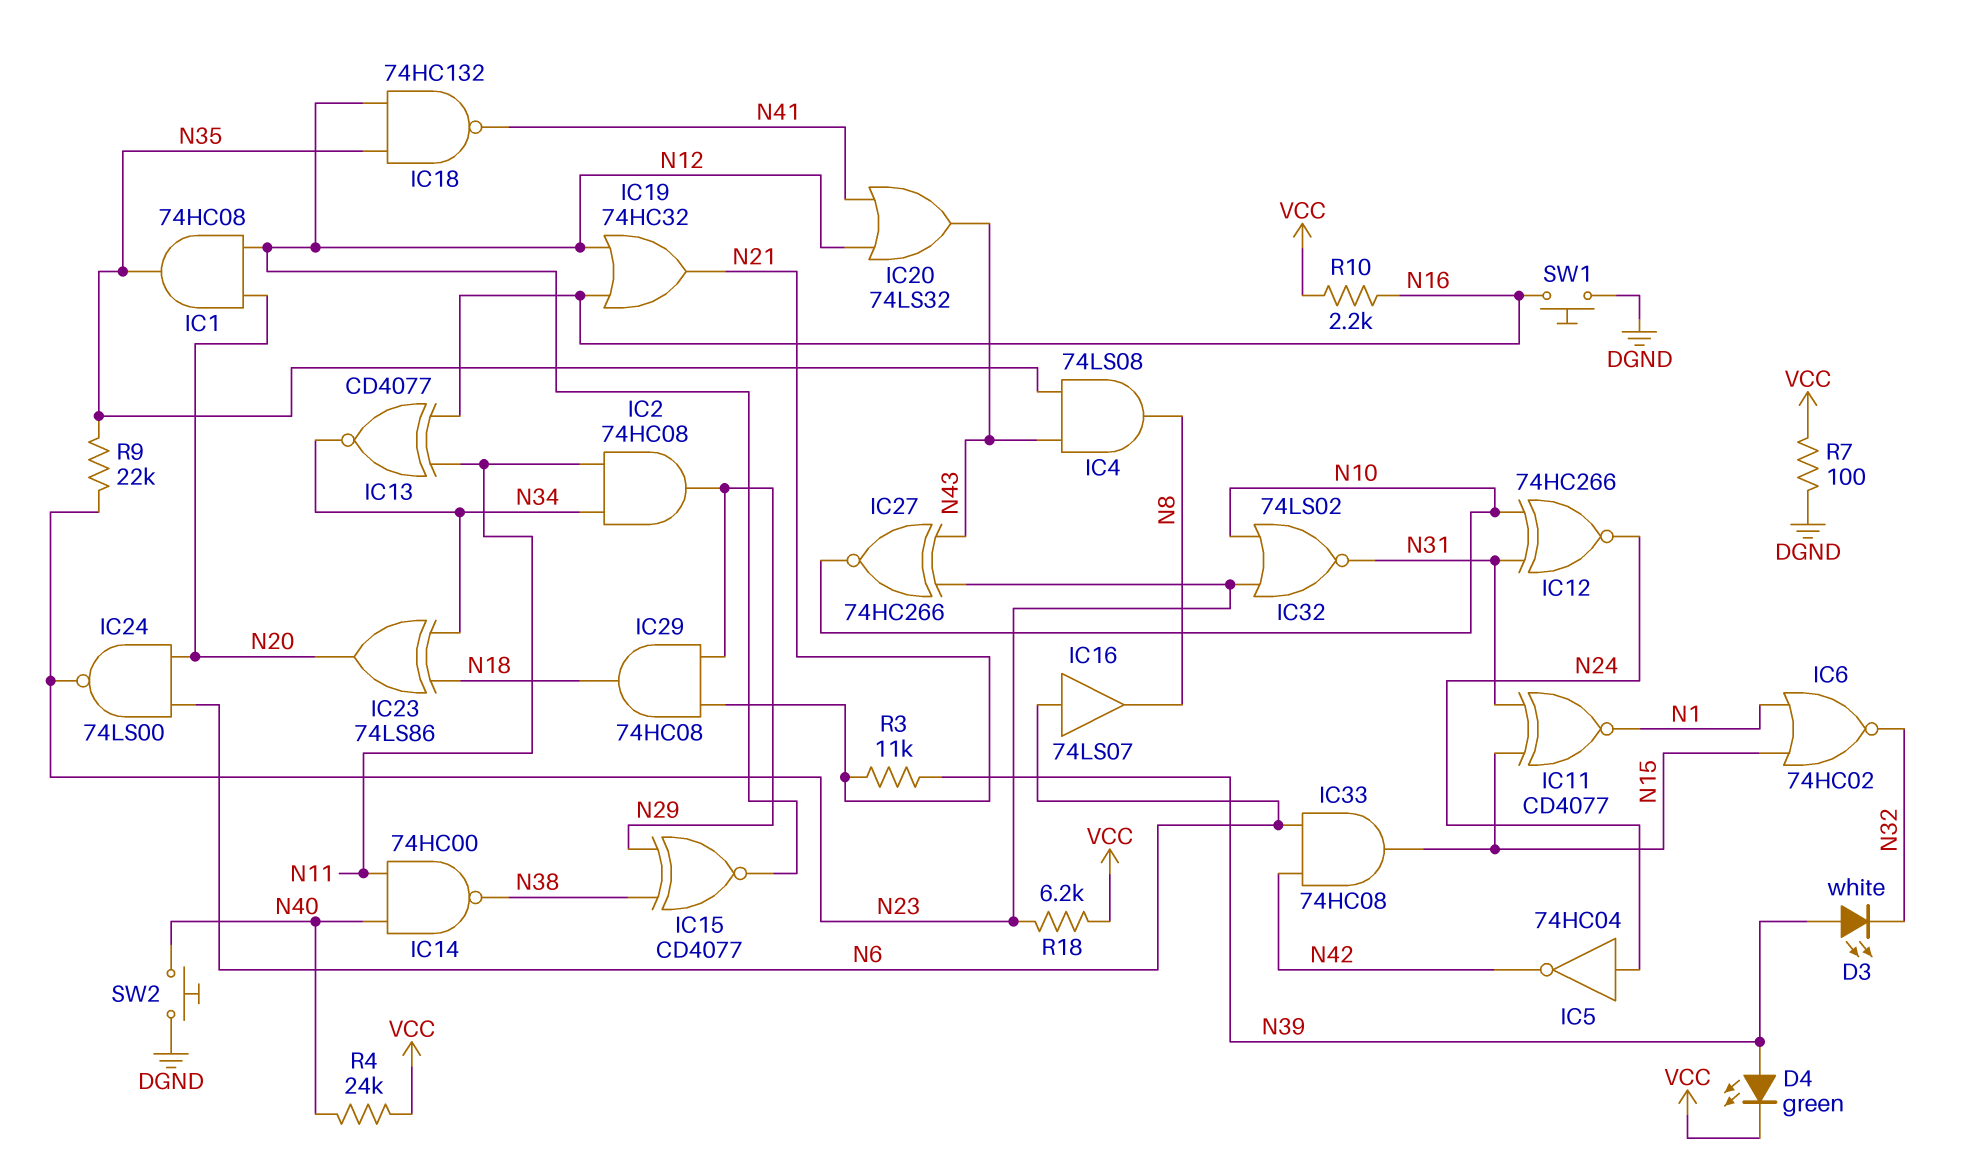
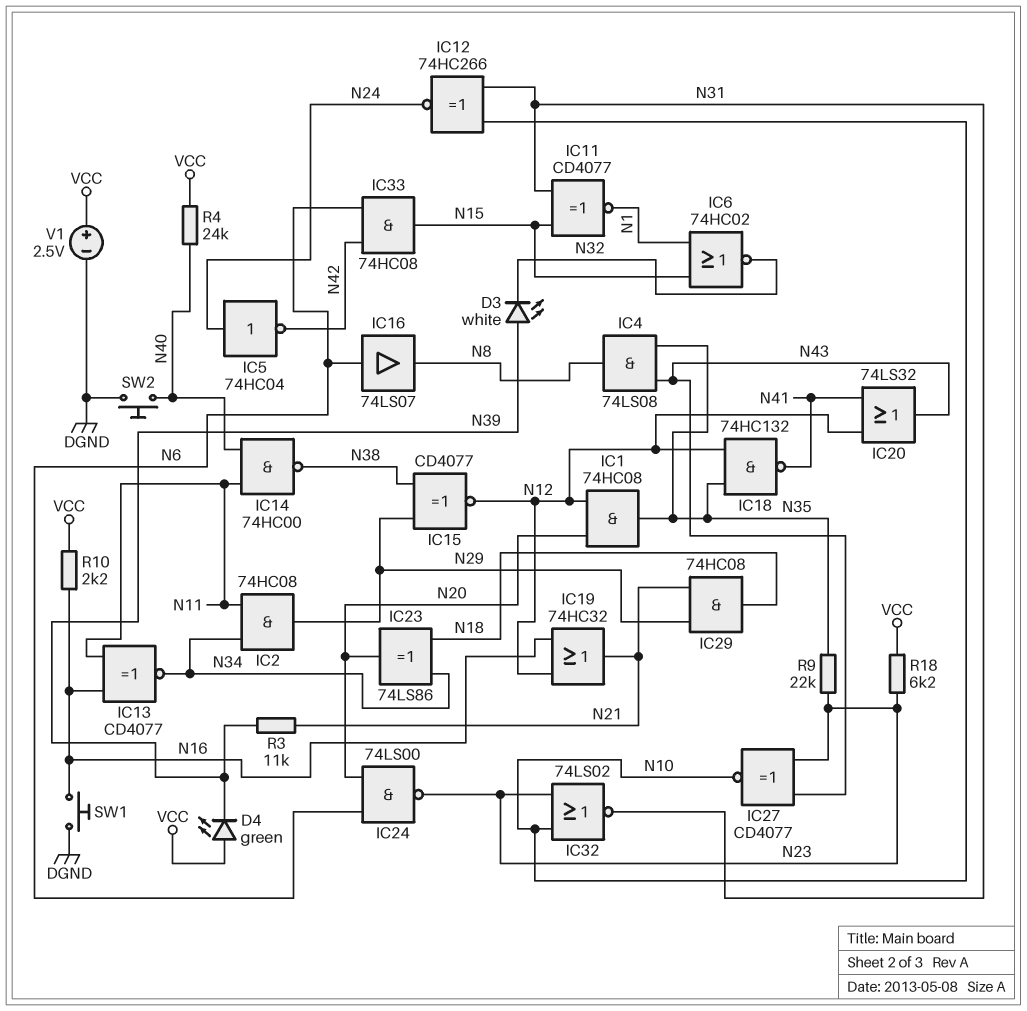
D4: LED green (A N39, K VCC) -> LED green (A VCC, K N39)
IC27: XNOR 74HC266 (in N23, in N43, out N10) -> XNOR CD4077 (in N23, in N43, out N10)
R7: 100 (DGND, VCC) -> none
V1: none -> 2.5V (plus VCC, minus DGND)

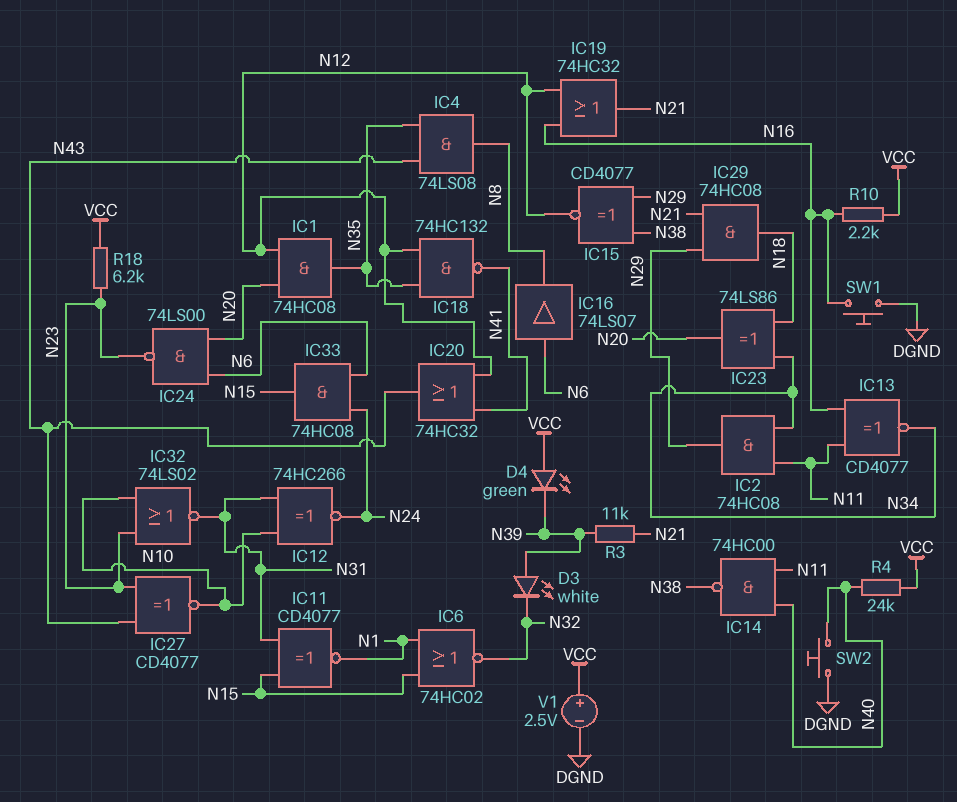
IC5: NOT 74HC04 (in N24, out N42) -> none
IC20: OR 74LS32 (in N12, in N41, out N43) -> OR 74HC32 (in N12, in N41, out N43)
IC33: AND 74HC08 (in N6, in N42, out N15) -> AND 74HC08 (in N6, in N24, out N15)
R9: 22k (N23, N35) -> none

